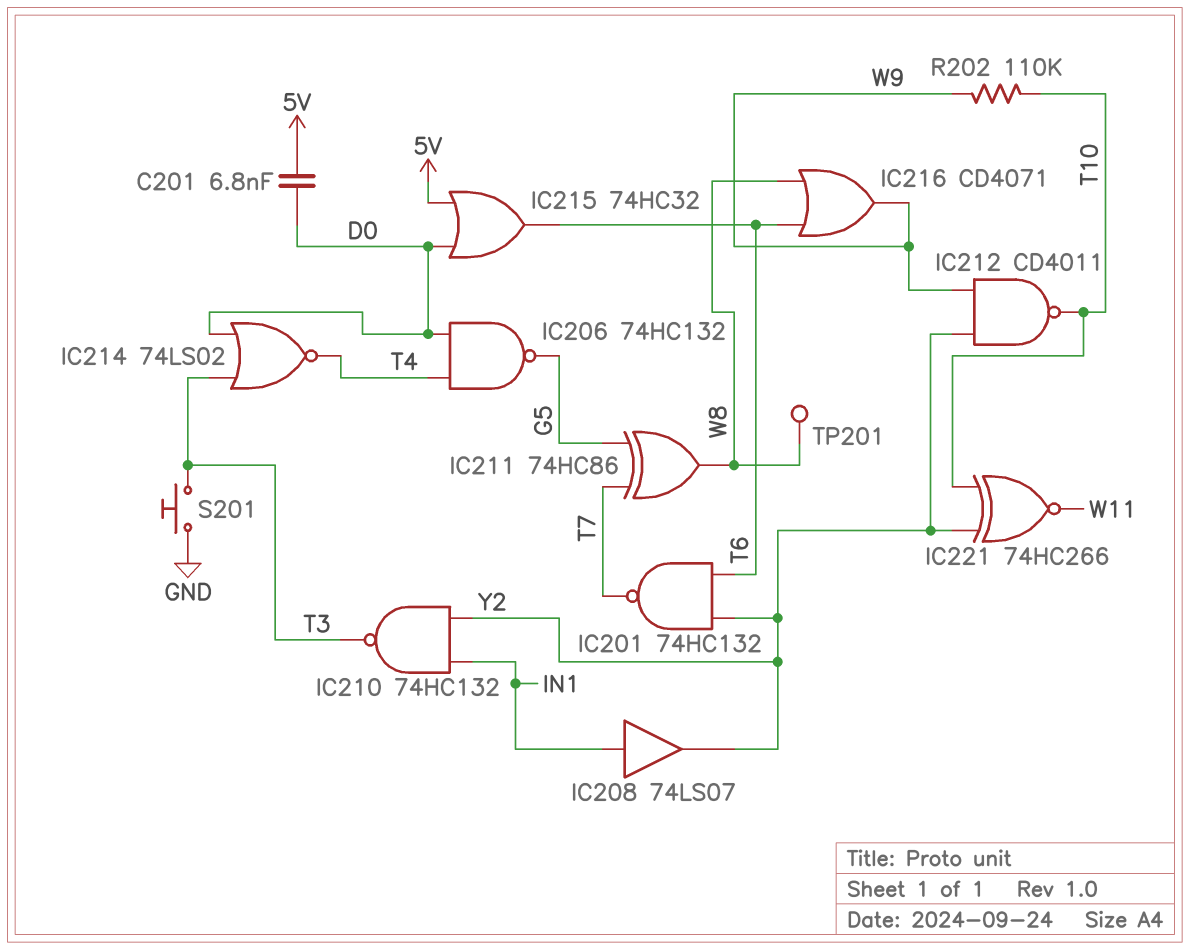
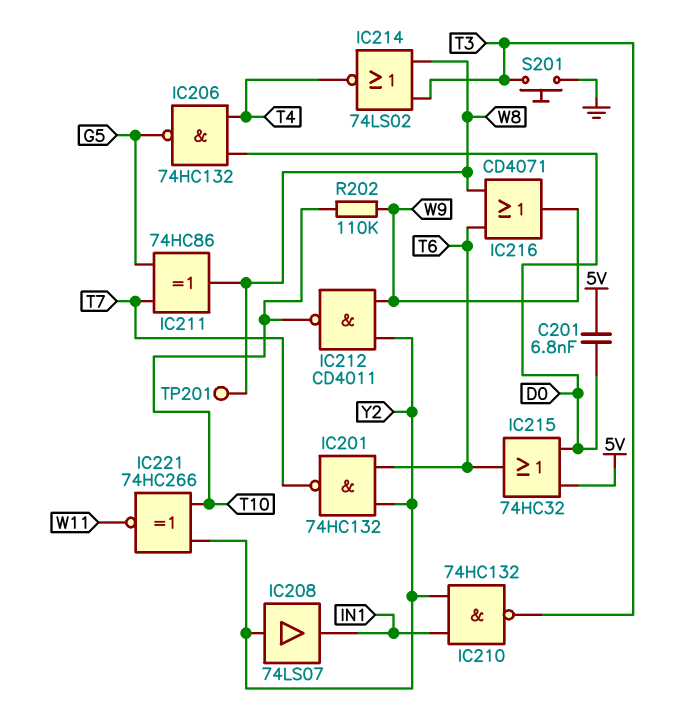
IC208: buffer 74LS07 (in IN1, out Y2) -> buffer 74LS07 (in Y2, out IN1)
IC214: NOR 74LS02 (in D0, in T3, out T4) -> NOR 74LS02 (in T3, in W8, out T4)

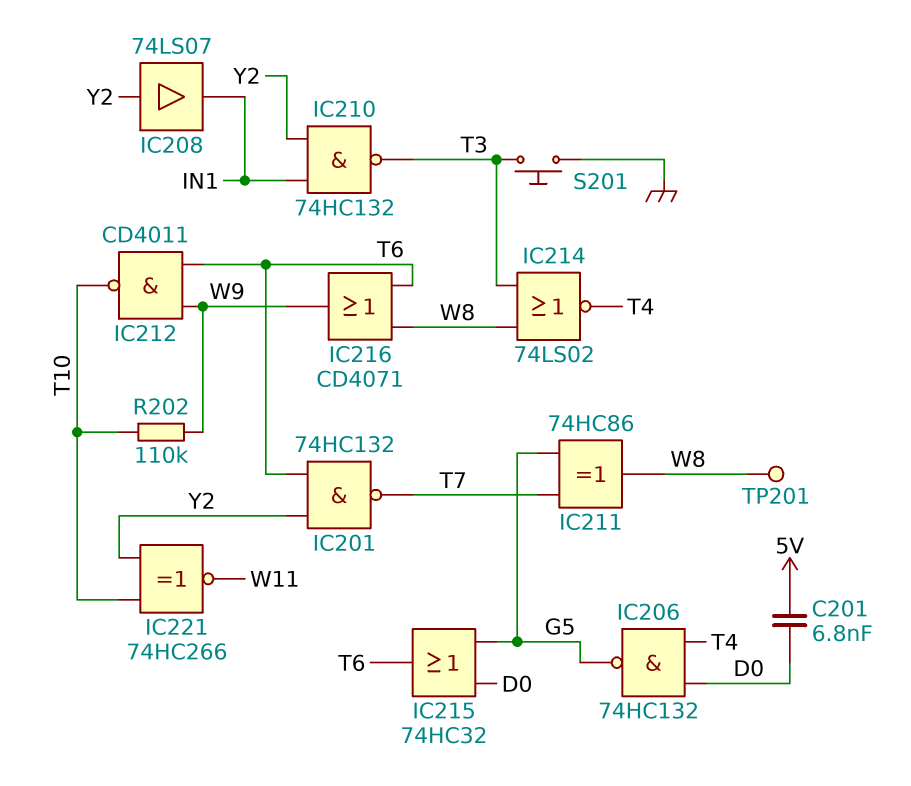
IC212: NAND CD4011 (in W9, in Y2, out T10) -> NAND CD4011 (in T6, in W9, out T10)
IC215: OR 74HC32 (in 5V, in D0, out T6) -> OR 74HC32 (in D0, in G5, out T6)

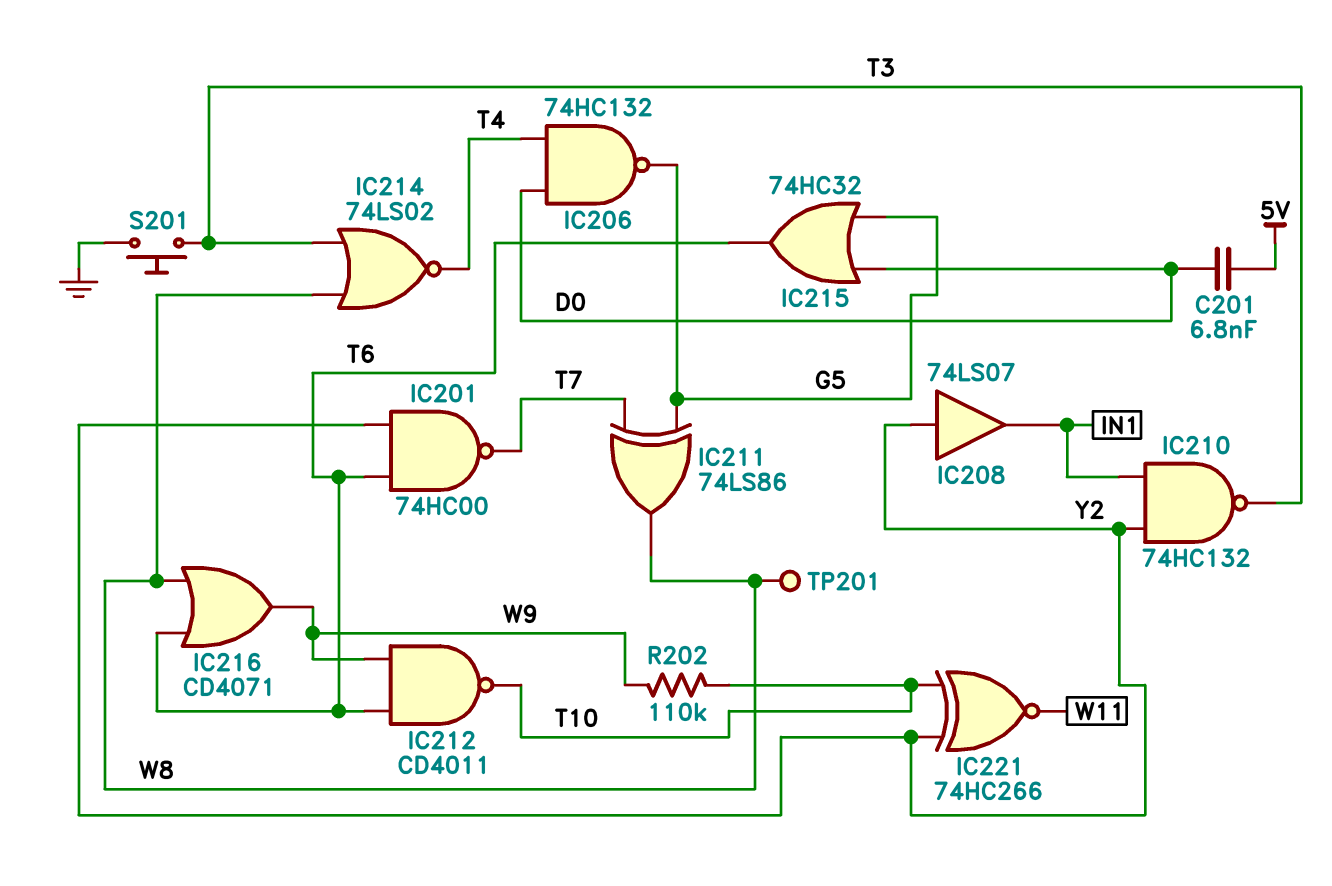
IC201: NAND 74HC132 (in T6, in Y2, out T7) -> NAND 74HC00 (in T6, in Y2, out T7)
IC211: XOR 74HC86 (in G5, in T7, out W8) -> XOR 74LS86 (in G5, in T7, out W8)

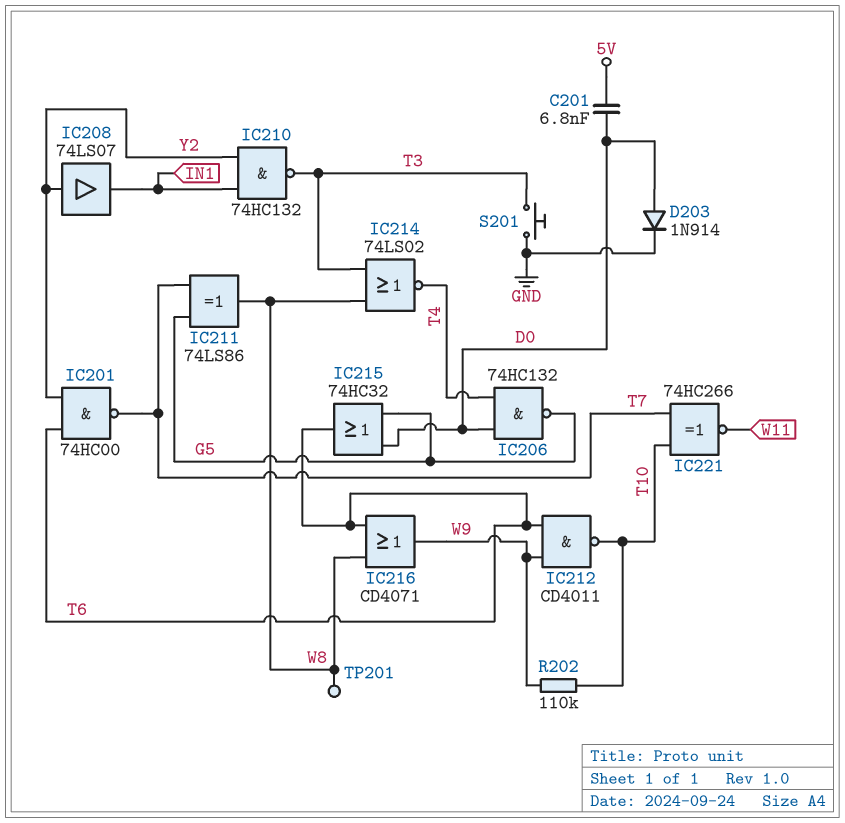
D203: none -> diode 1N914 (A D0, K GND)
IC221: XNOR 74HC266 (in T10, in Y2, out W11) -> XNOR 74HC266 (in T7, in T10, out W11)

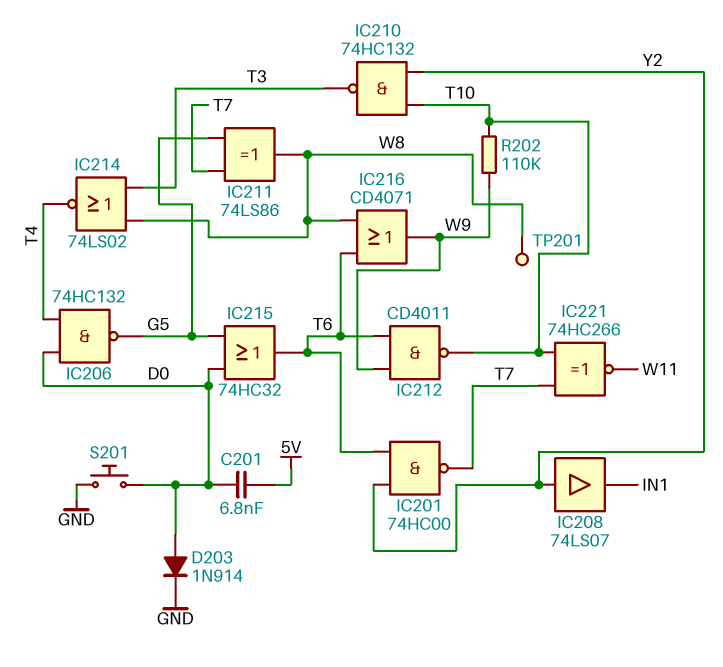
IC210: NAND 74HC132 (in IN1, in Y2, out T3) -> NAND 74HC132 (in T10, in Y2, out T3)
S201: button (GND, T3) -> button (D0, GND)

